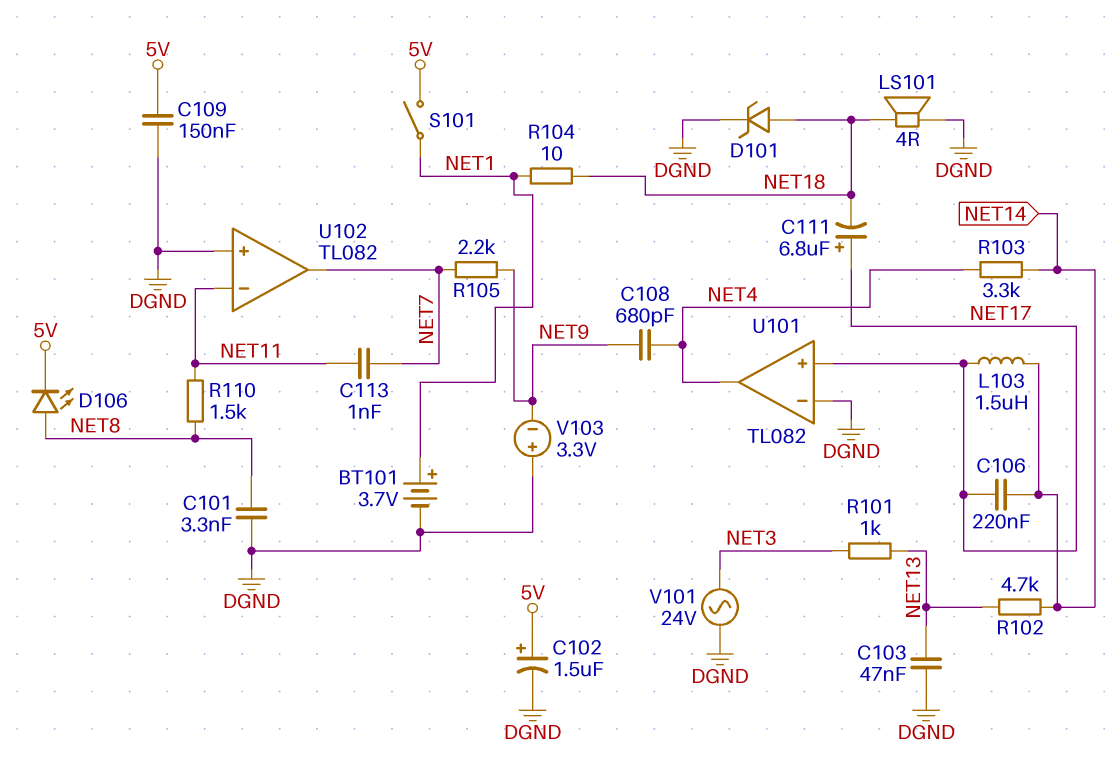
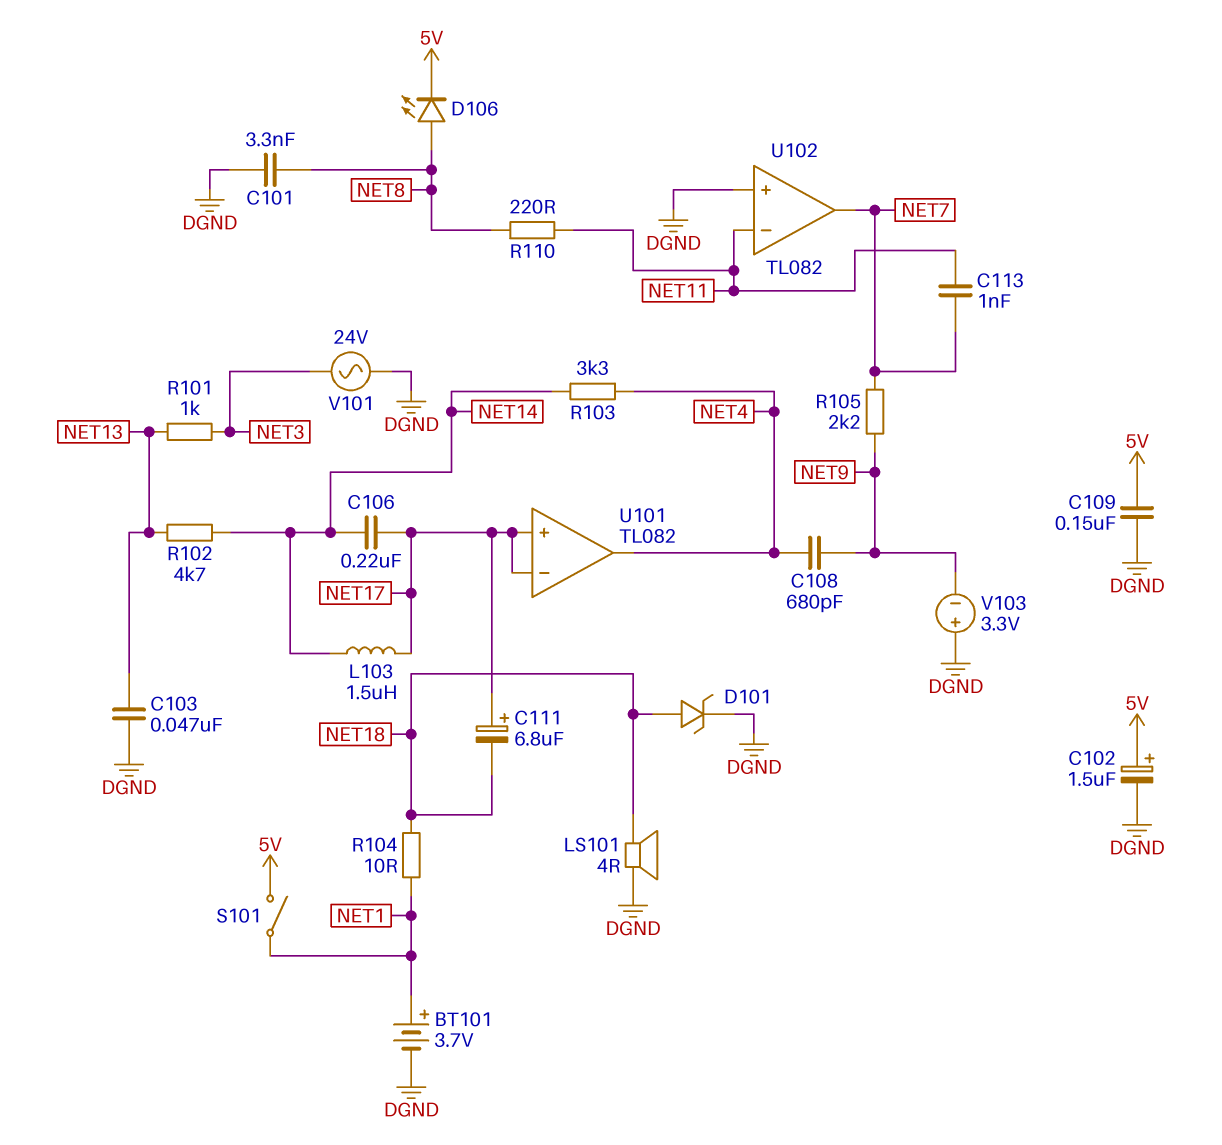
R110: 1.5k (NET8, NET11) -> 220 (NET8, NET11)
U101 pin in-: DGND -> NET17

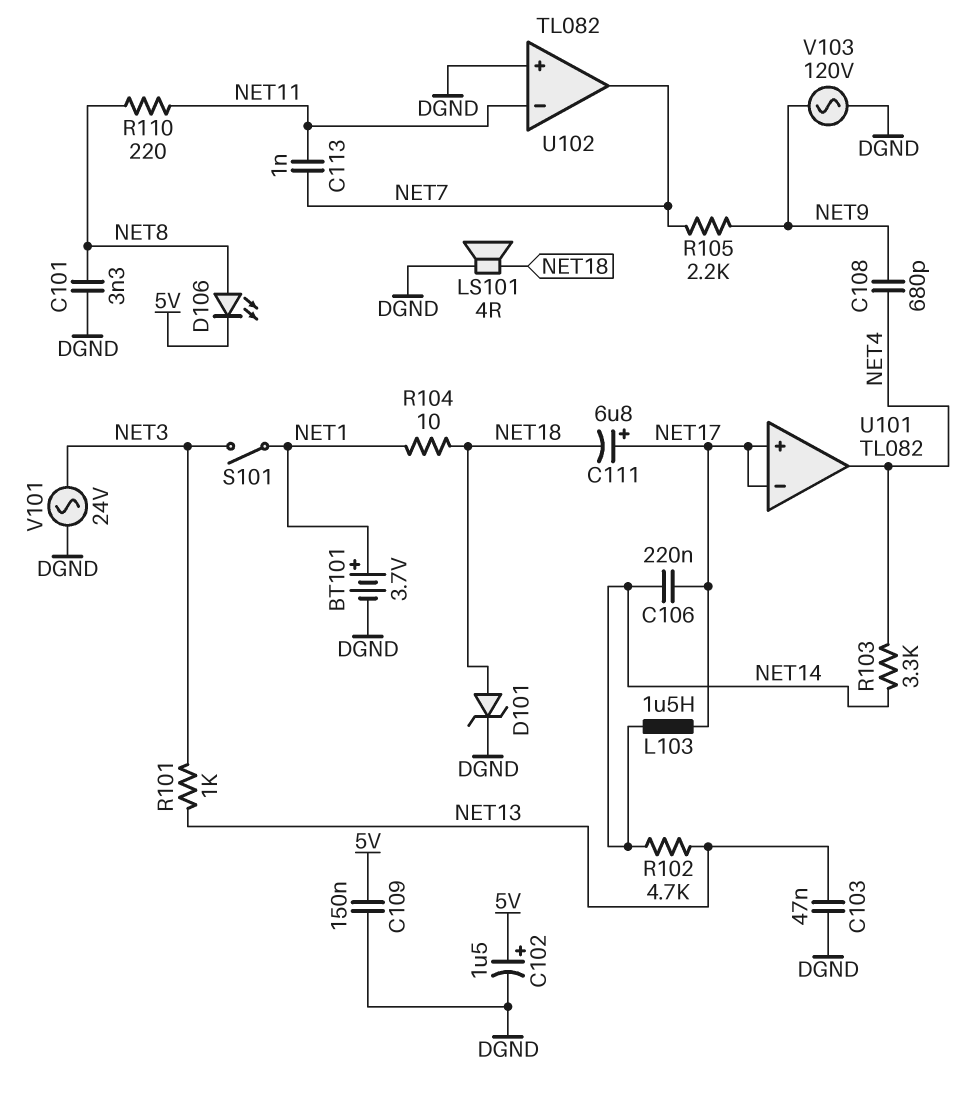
S101: switch (5V, NET1) -> switch (NET1, NET3)
V103: 3.3V (plus DGND, minus NET9) -> AC 120V (DGND, NET9)

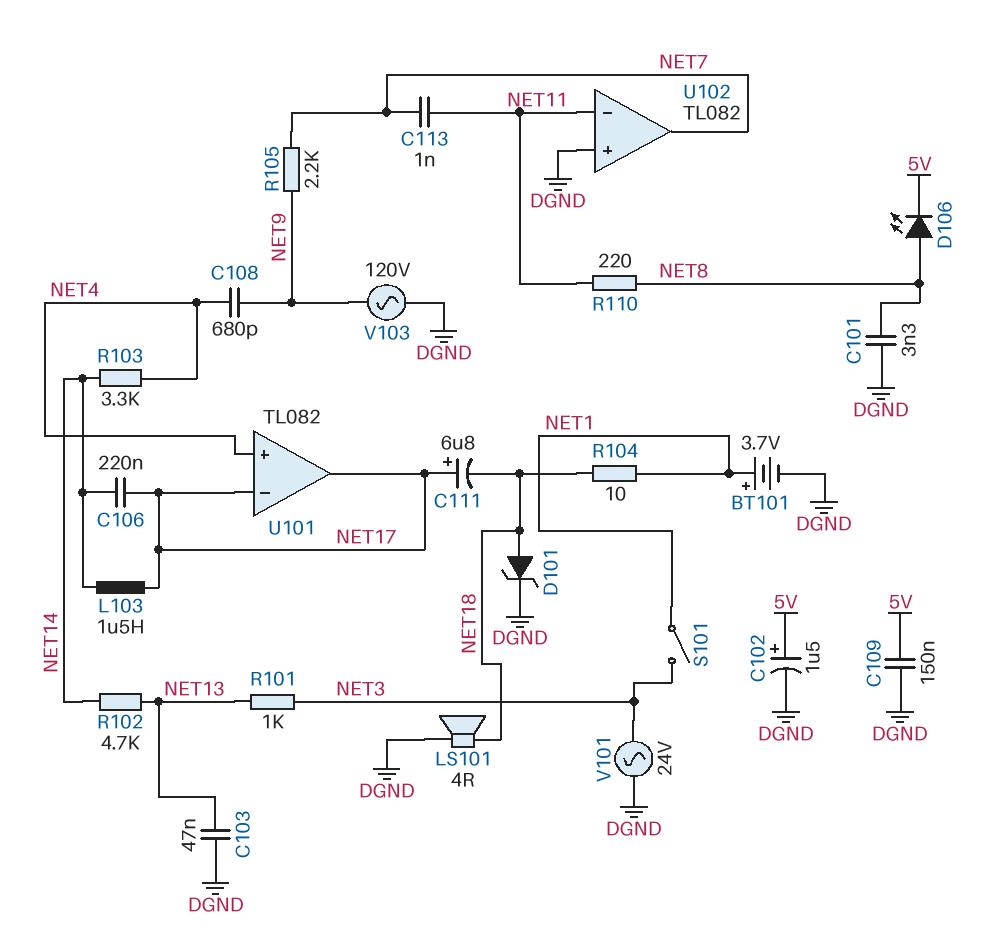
U101 pin in+: NET17 -> NET4
U101 pin out: NET4 -> NET17

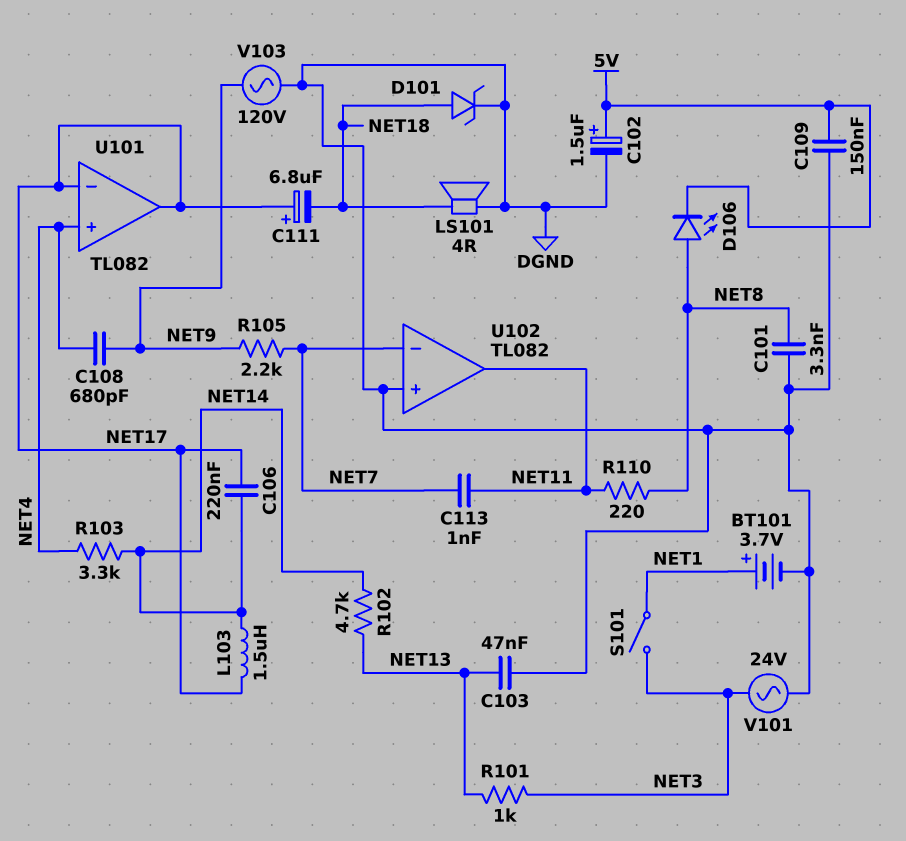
R104: 10 (NET1, NET18) -> none
U102 pin in-: NET11 -> NET7
U102 pin out: NET7 -> NET11

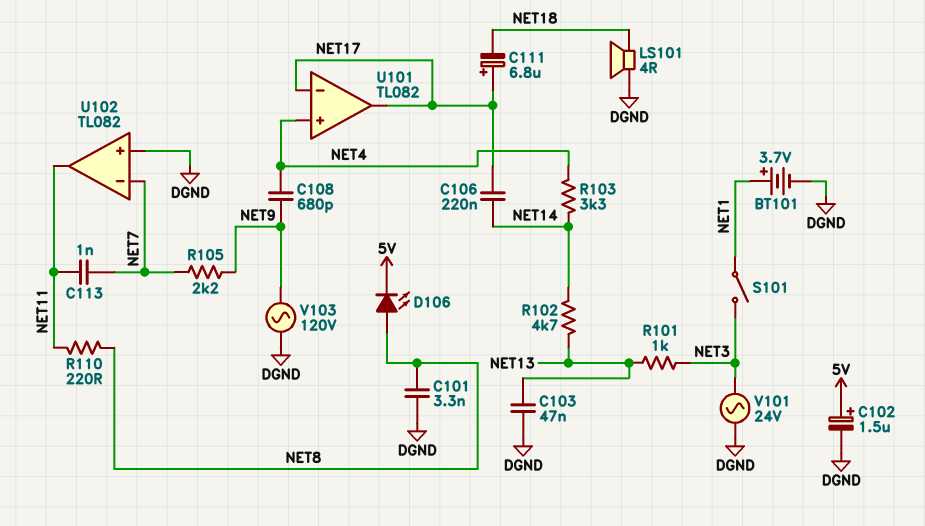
C109: 150nF (5V, DGND) -> none
D101: zener (A NET18, K DGND) -> none
L103: 1.5uH (NET14, NET17) -> none

